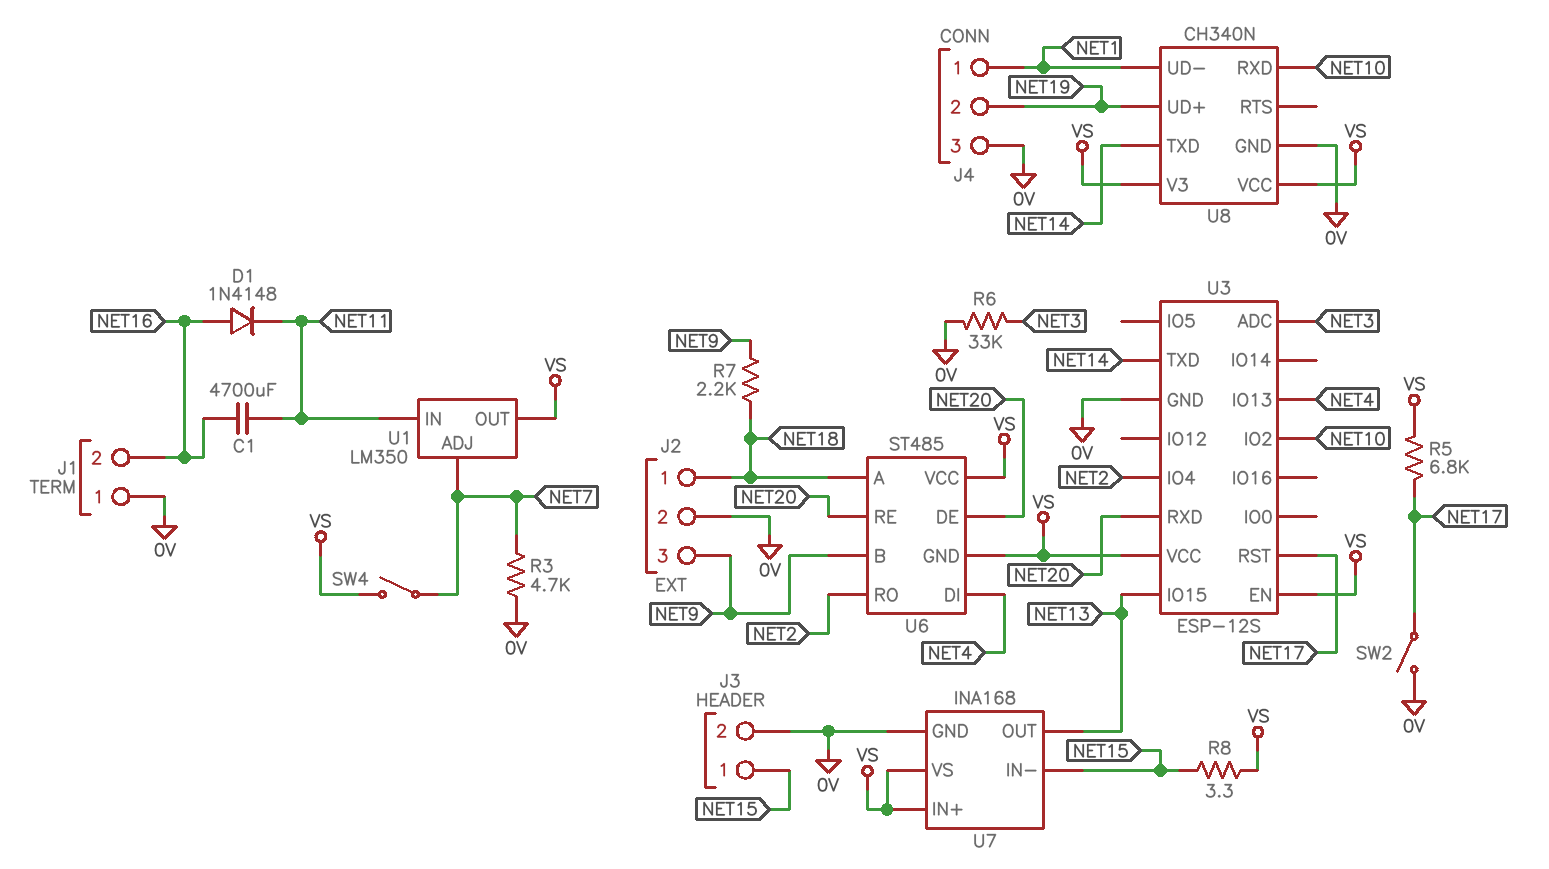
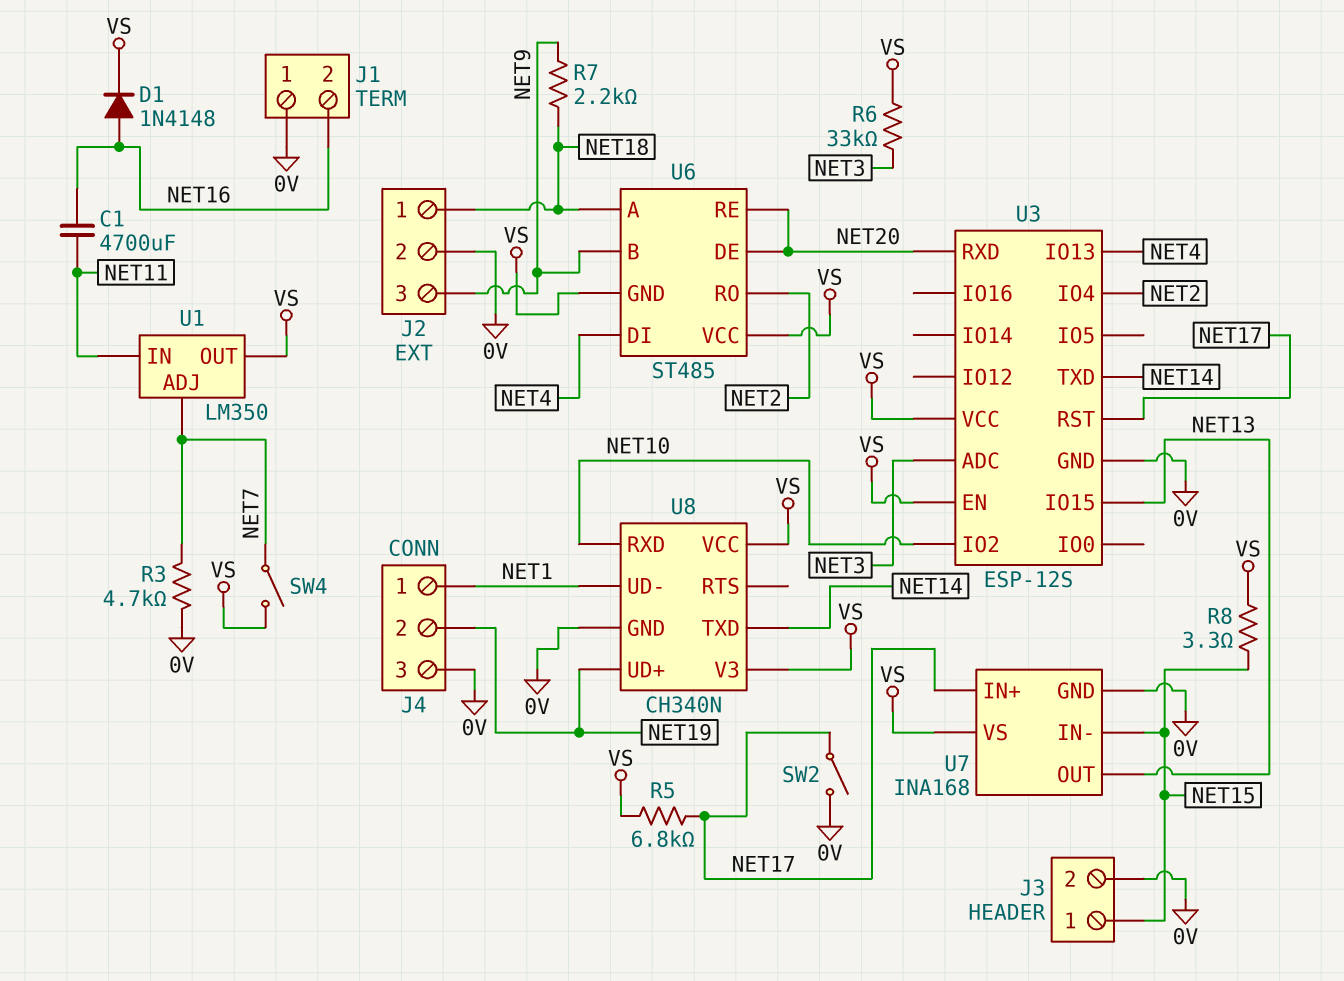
D1: diode 1N4148 (A NET16, K NET11) -> diode 1N4148 (A NET16, K VS)
R6: 33k (0V, NET3) -> 33k (NET3, VS)
U7 pin IN+: VS -> NET17

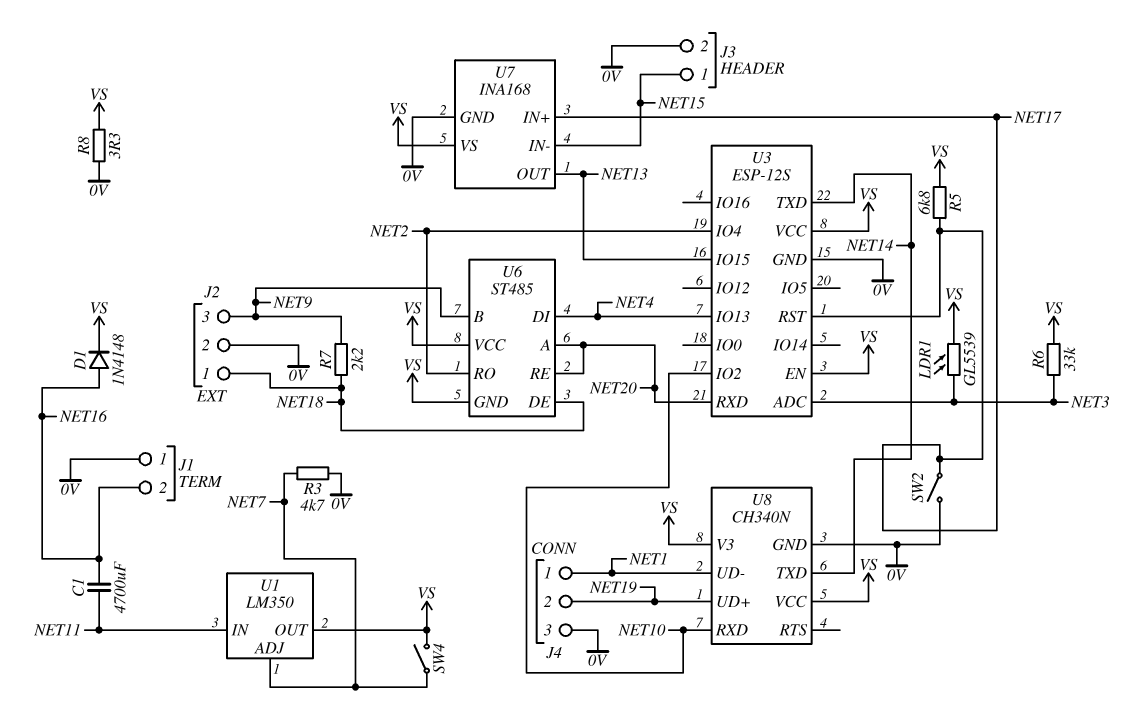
LDR1: none -> GL5539 (NET3, VS)
R8: 3.3 (NET15, VS) -> 3.3 (0V, VS)
U6 pin A: NET18 -> NET20
U6 pin DE: NET20 -> NET18

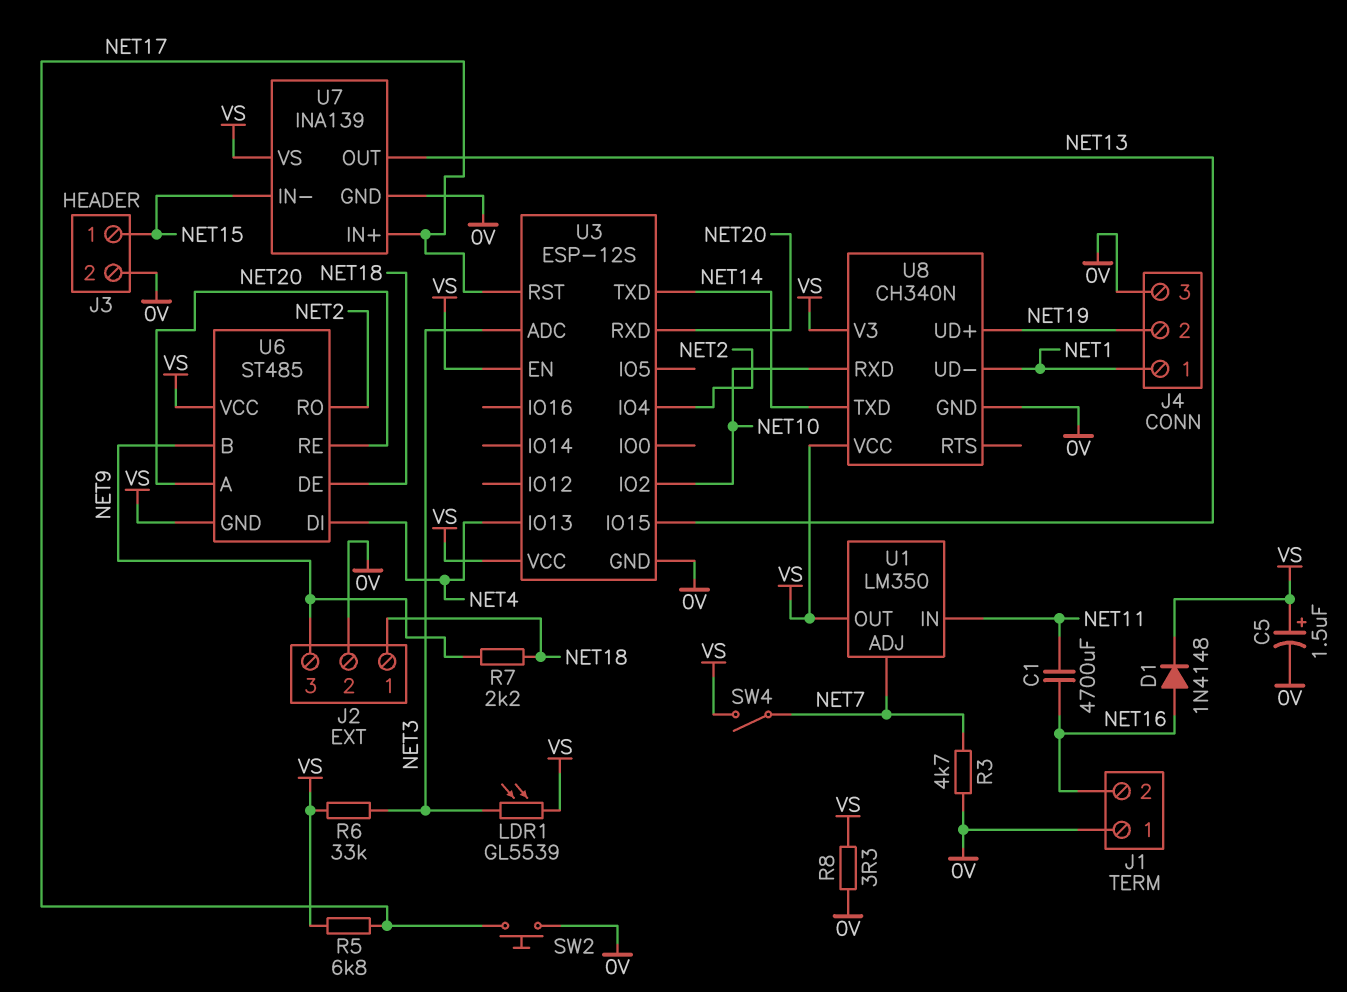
C5: none -> 1.5uF (plus VS, minus 0V)
SW2: switch (0V, NET17) -> button (0V, NET17)
U7: INA168 -> INA139

